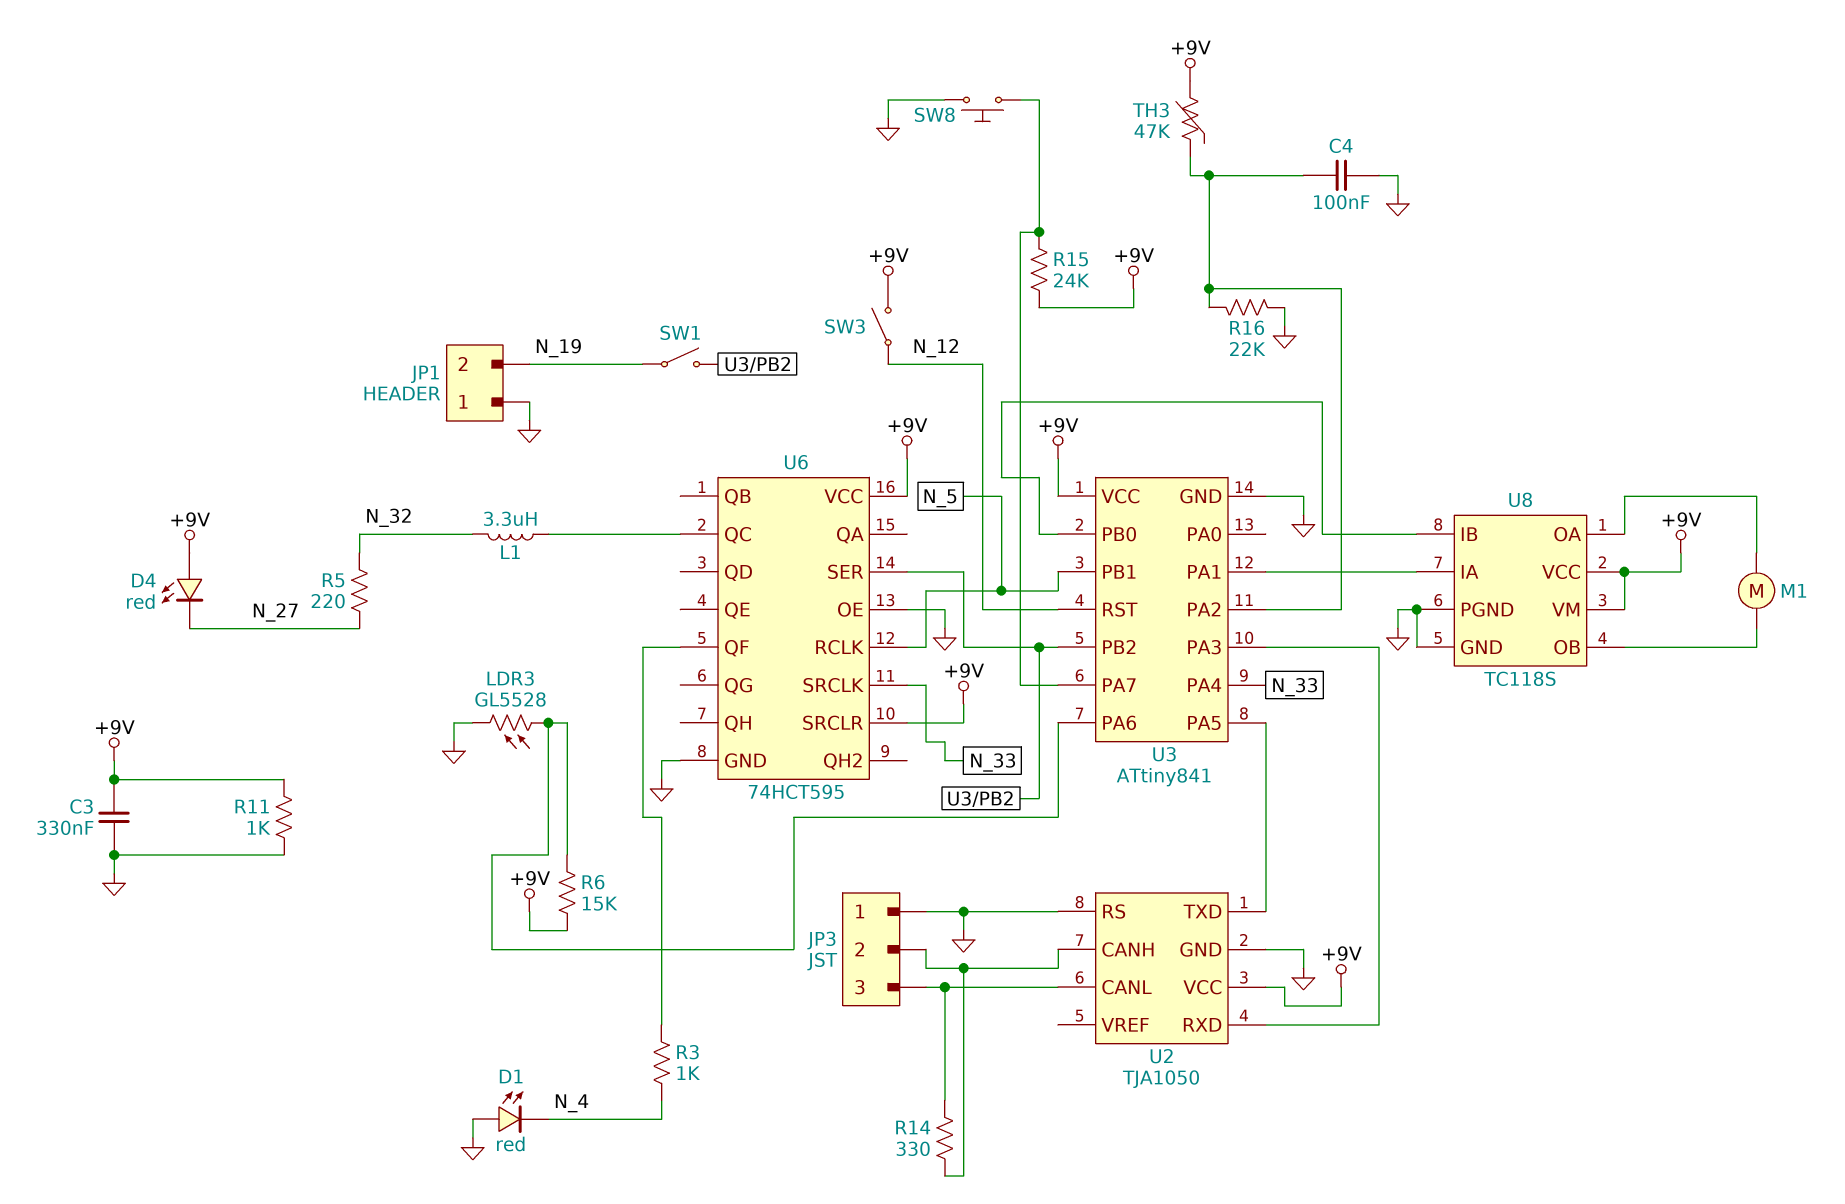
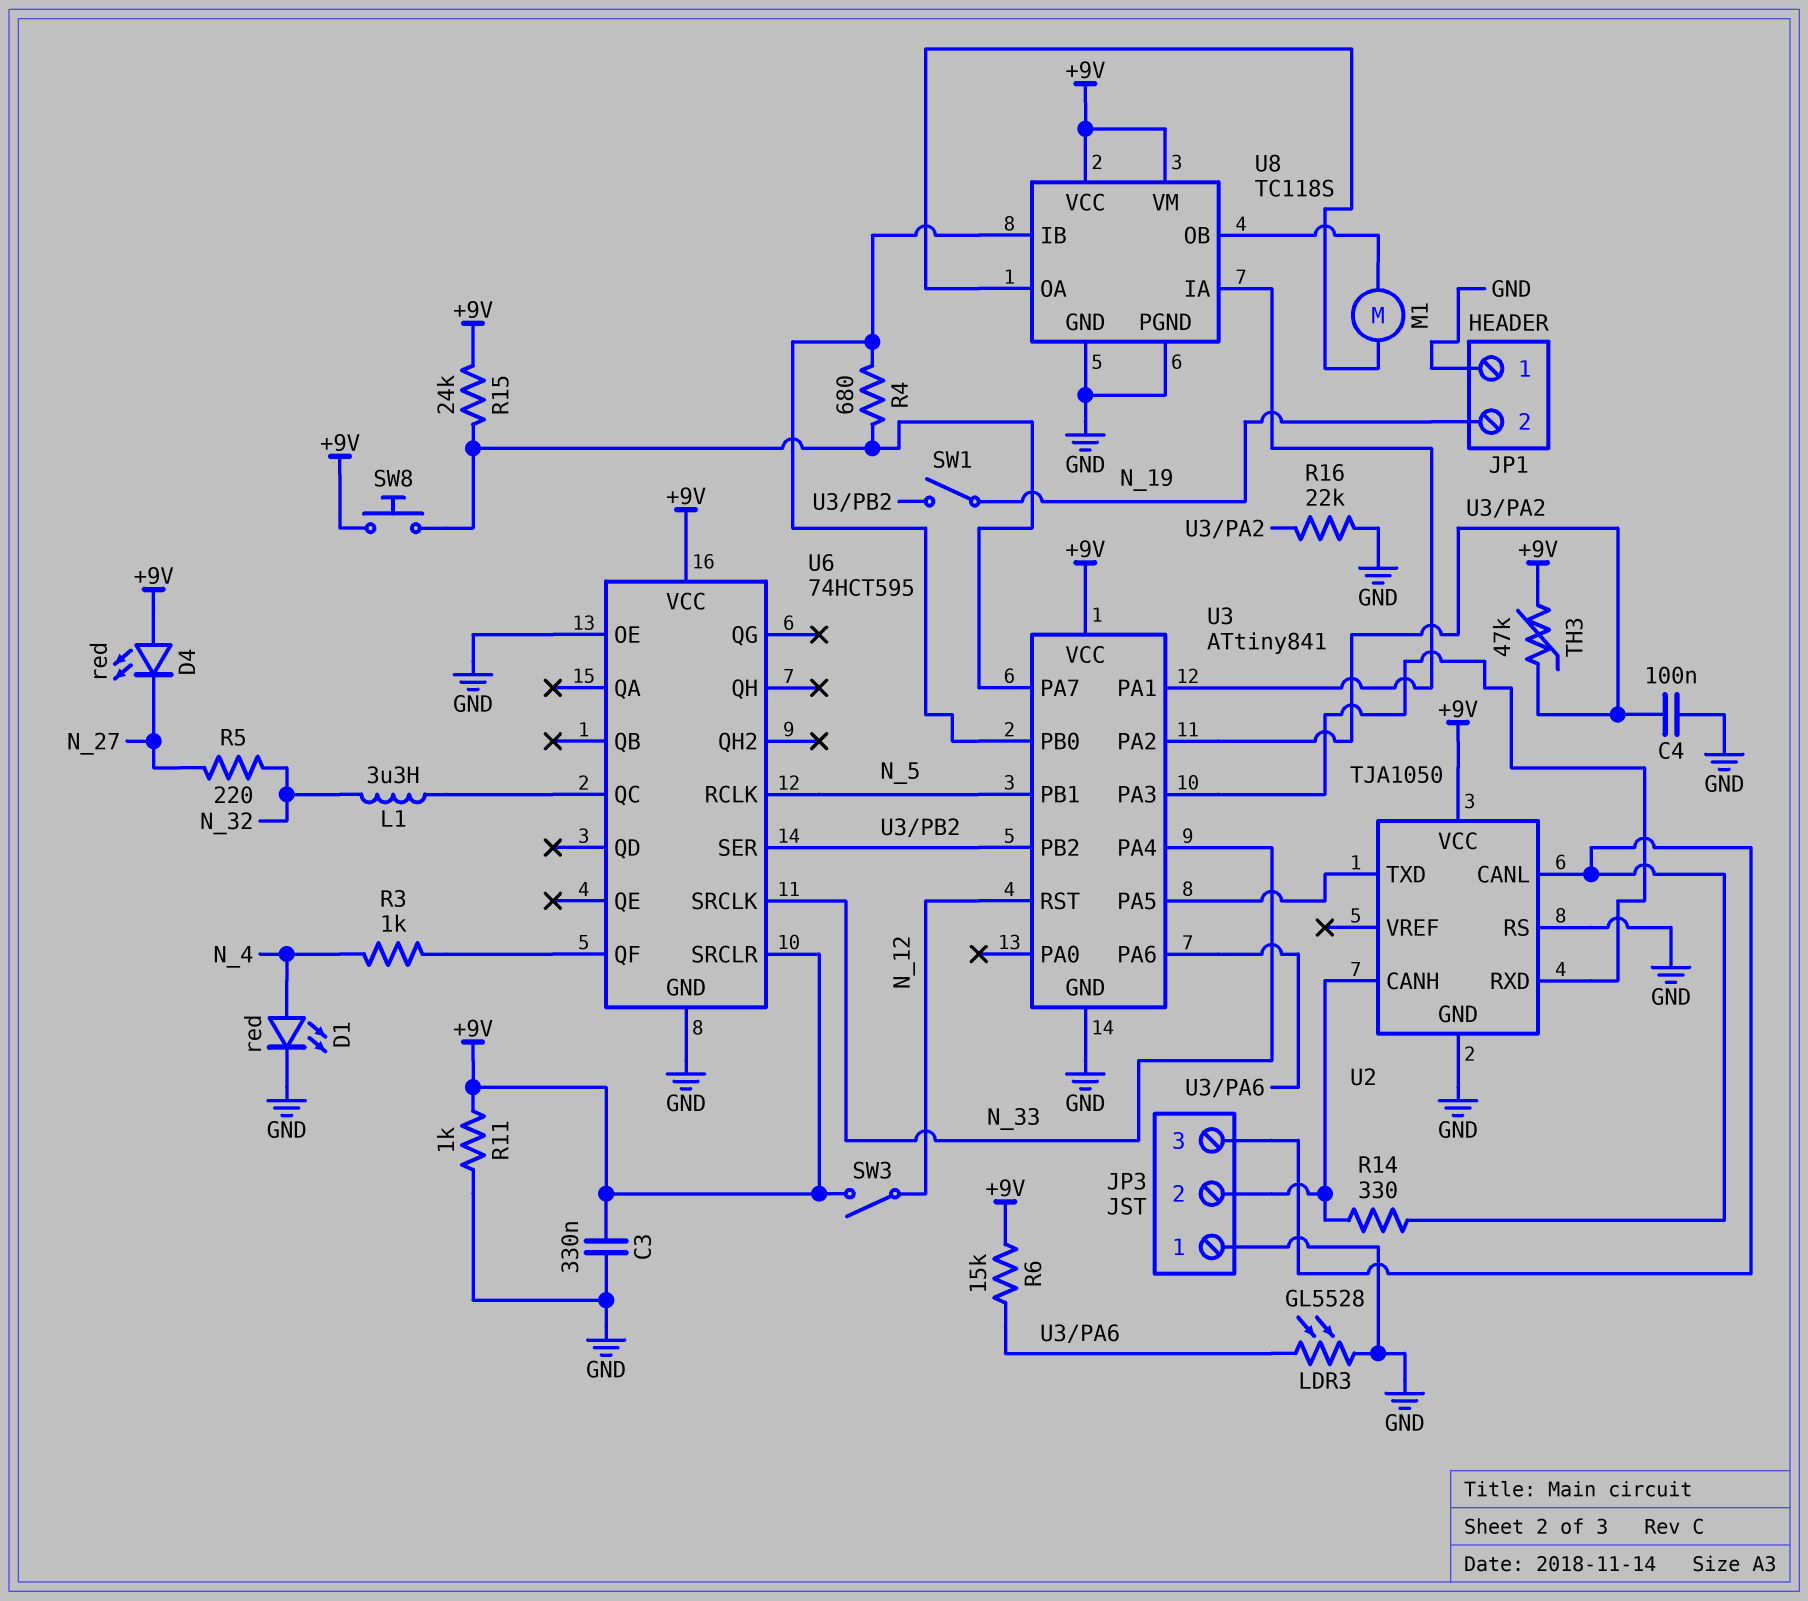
D1: LED red (A GND, K N_4) -> LED red (A N_4, K GND)
R4: none -> 680 (U3/PA7, U3/PB0)
SW8: button (GND, U3/PA7) -> button (+9V, U3/PA7)

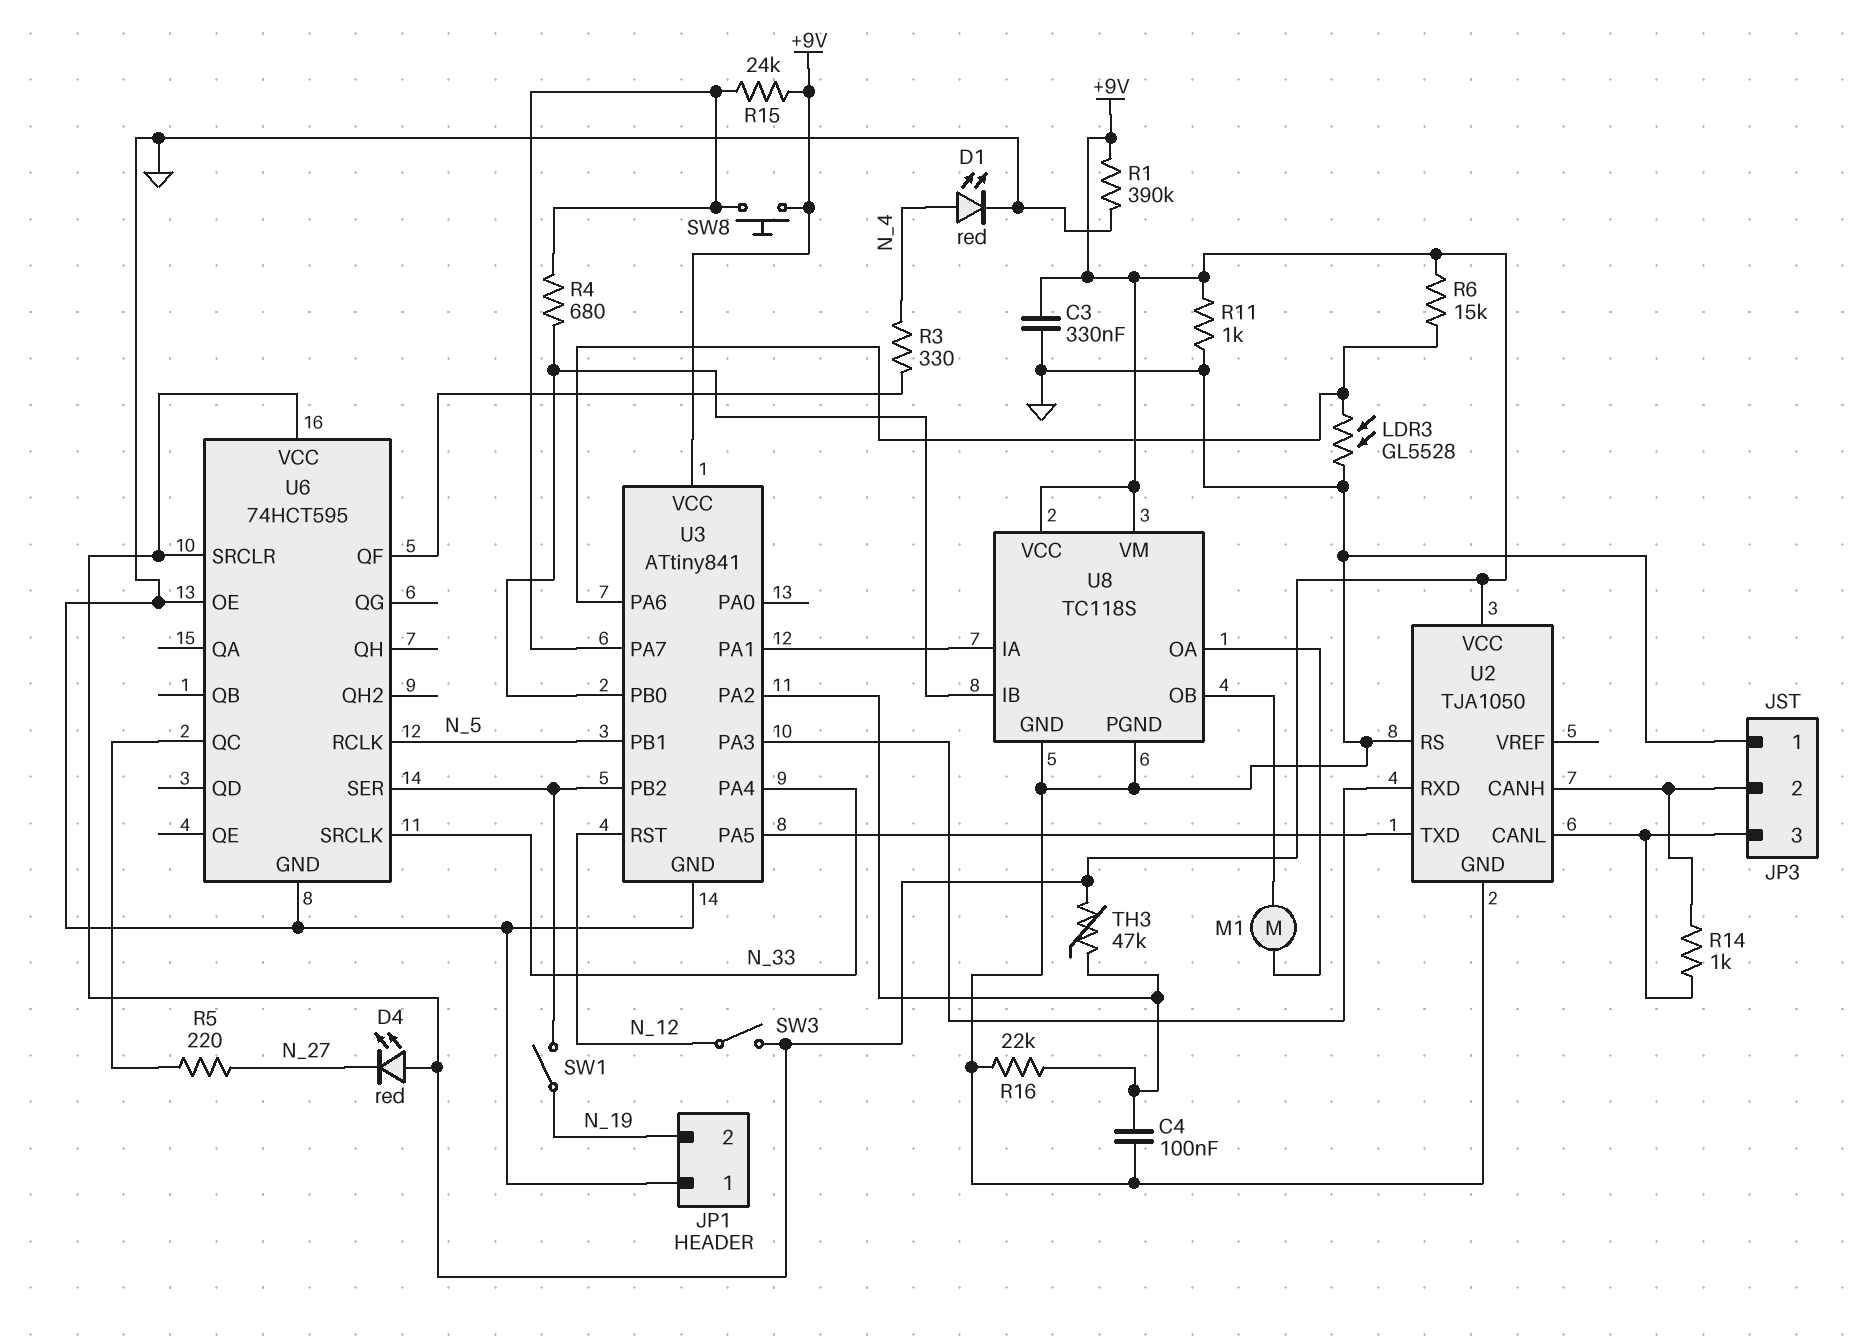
L1: 3.3uH (N_32, U6/QC) -> none
R1: none -> 390k (+9V, GND)
R3: 1k (N_4, U6/QF) -> 330 (N_4, U6/QF)
R5: 220 (N_27, N_32) -> 220 (N_27, U6/QC)
R14: 330 (JP3/2, JP3/3) -> 1k (JP3/2, JP3/3)

